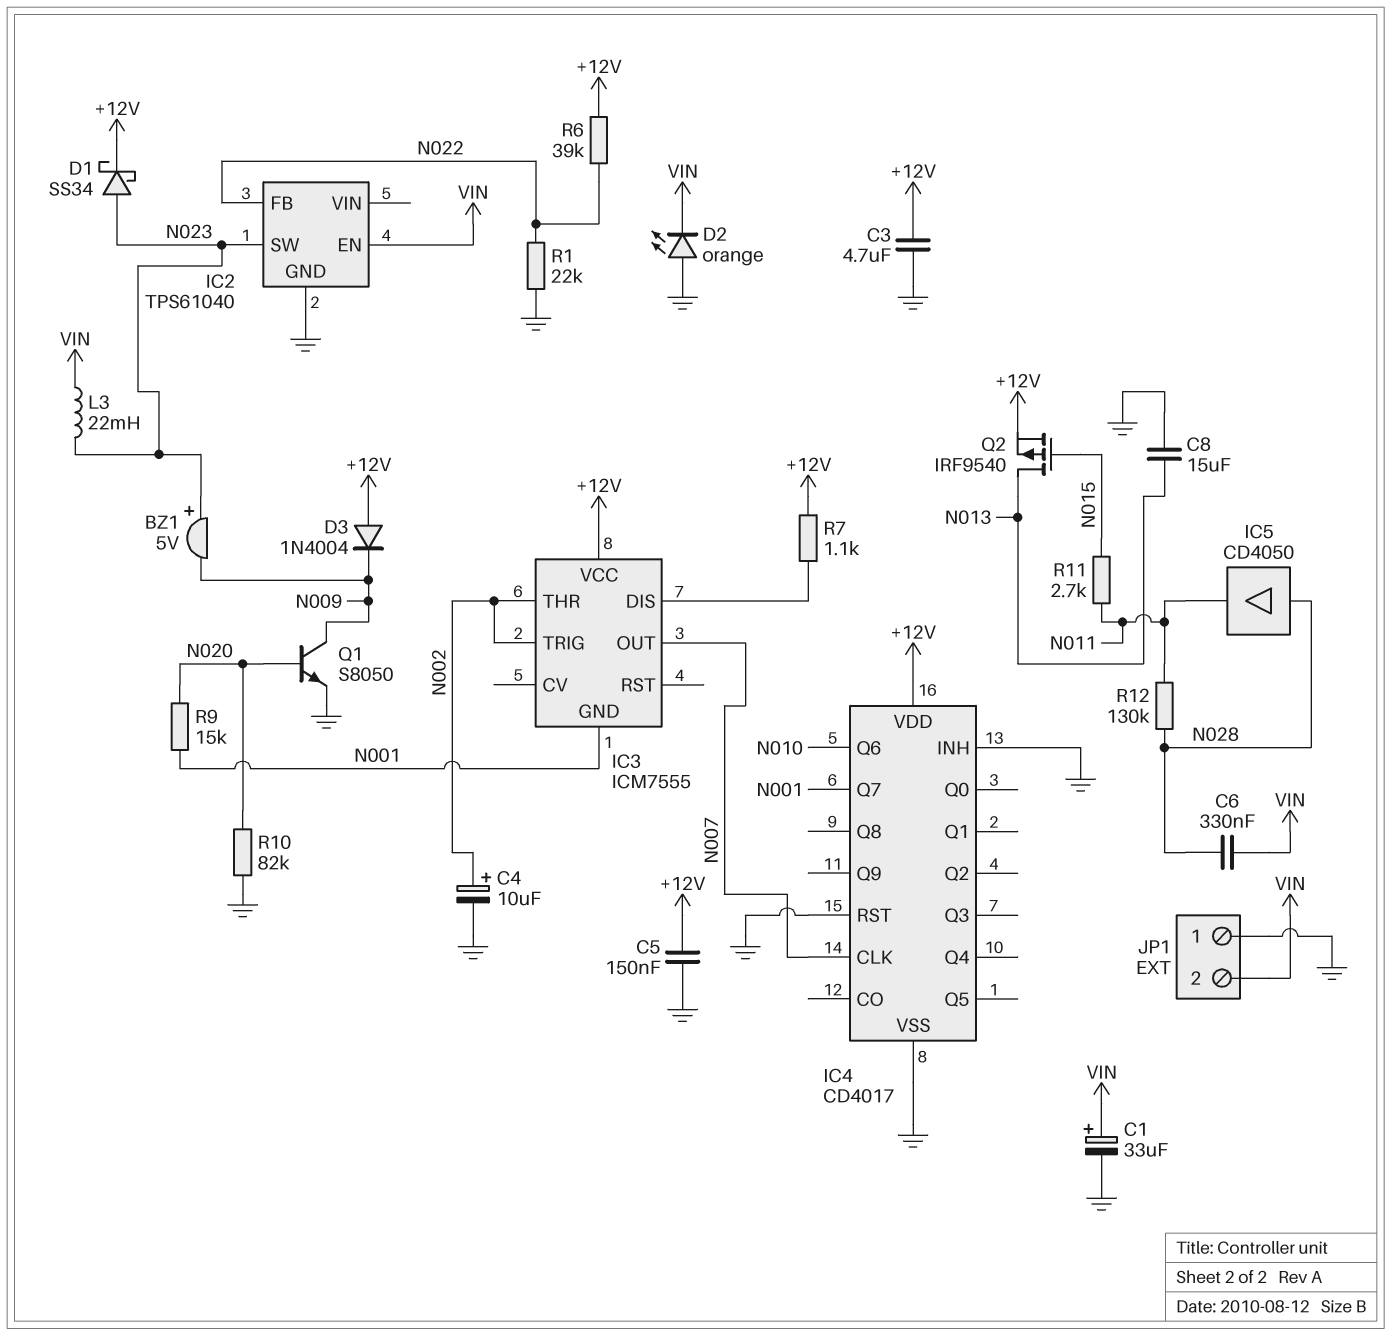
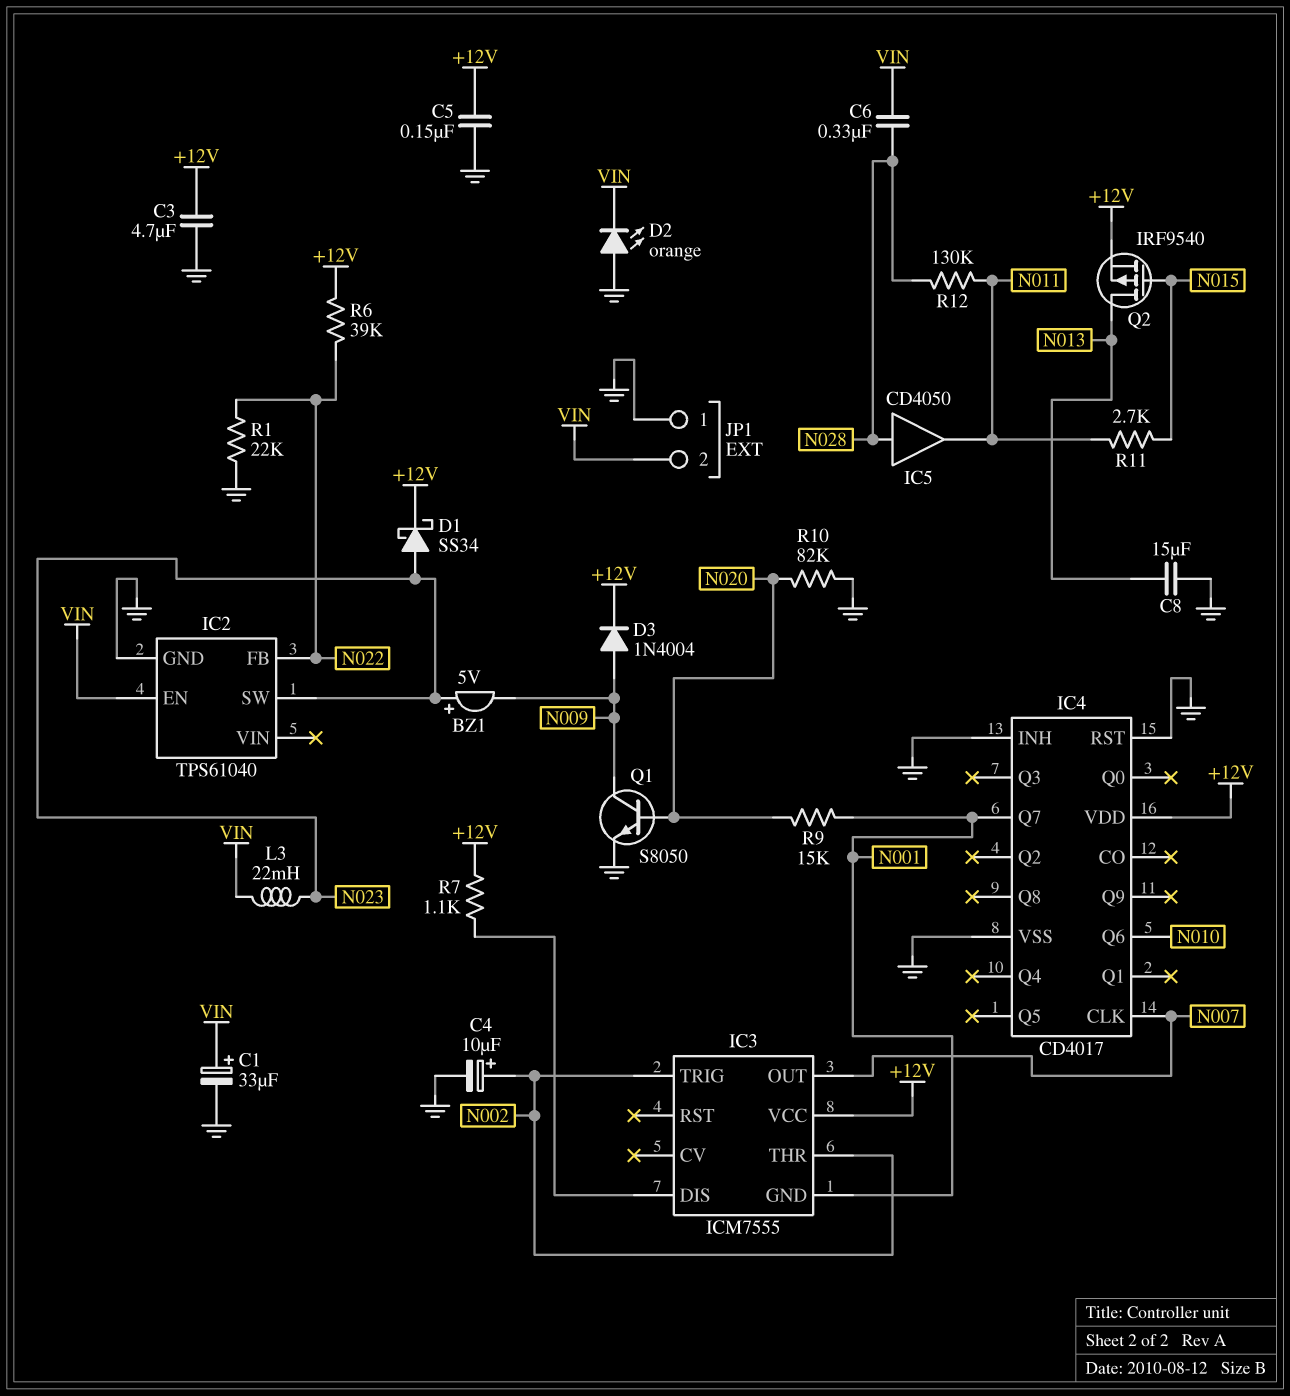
D3: diode 1N4004 (A +12V, K N009) -> diode 1N4004 (A N009, K +12V)

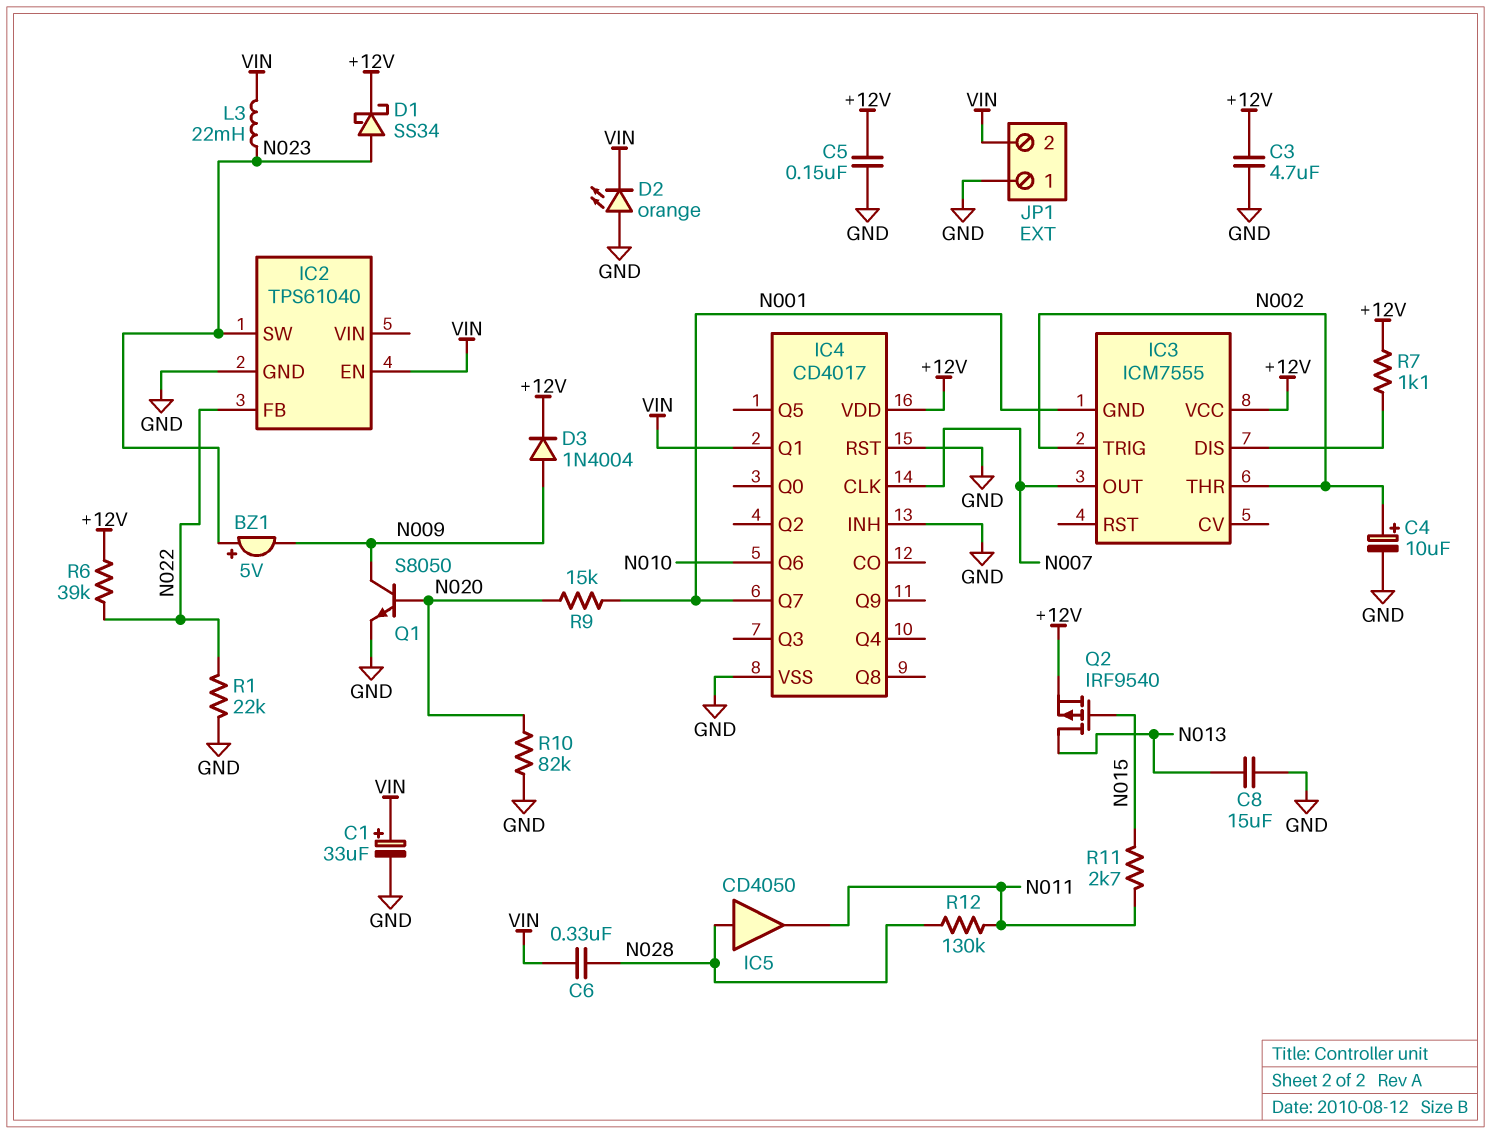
IC4 pin Q1: none -> VIN

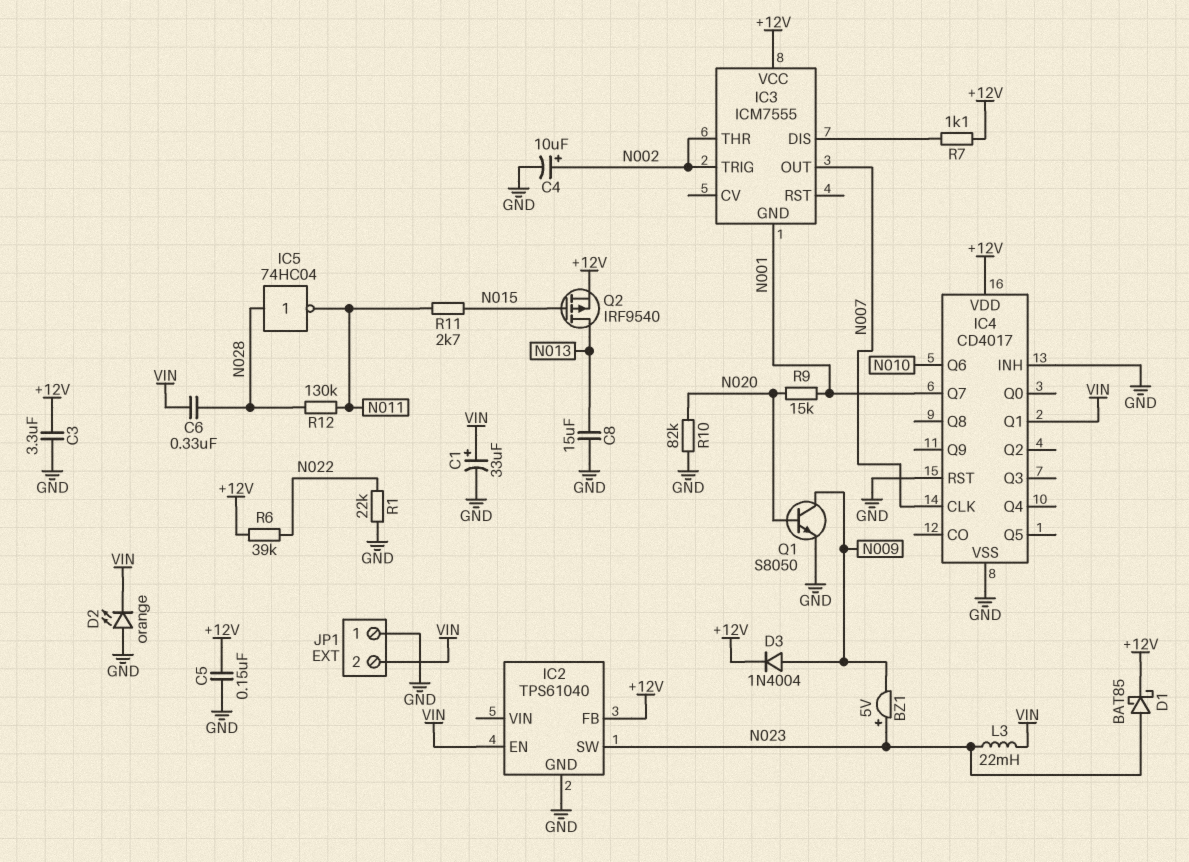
C3: 4.7uF (+12V, GND) -> 3.3uF (+12V, GND)
D1: schottky SS34 (A N023, K +12V) -> schottky BAT85 (A N023, K +12V)
IC2 pin FB: N022 -> +12V
IC5: buffer CD4050 (in N028, out N011) -> NOT 74HC04 (in N028, out N011)

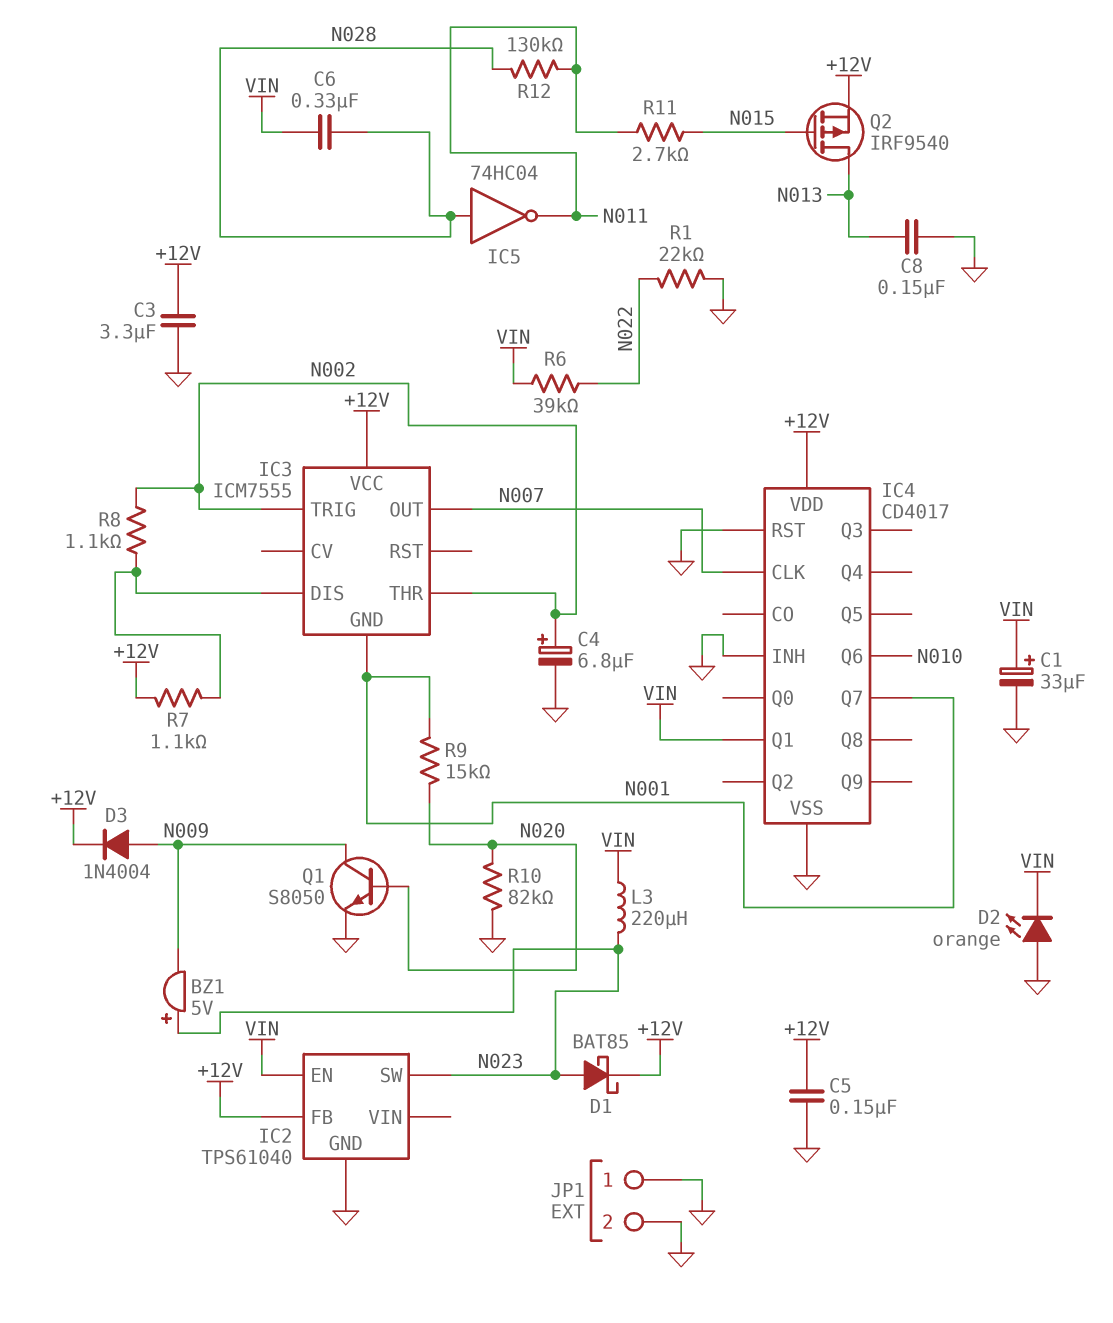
C4: 10uF (plus N002, minus GND) -> 6.8uF (plus N002, minus GND)
C8: 15uF (GND, N013) -> 150nF (GND, N013)
JP1 pin 2: VIN -> GND
L3: 22mH (N023, VIN) -> 220uH (N023, VIN)
R6: 39k (+12V, N022) -> 39k (N022, VIN)
R8: none -> 1.1k (IC3/DIS, N002)

